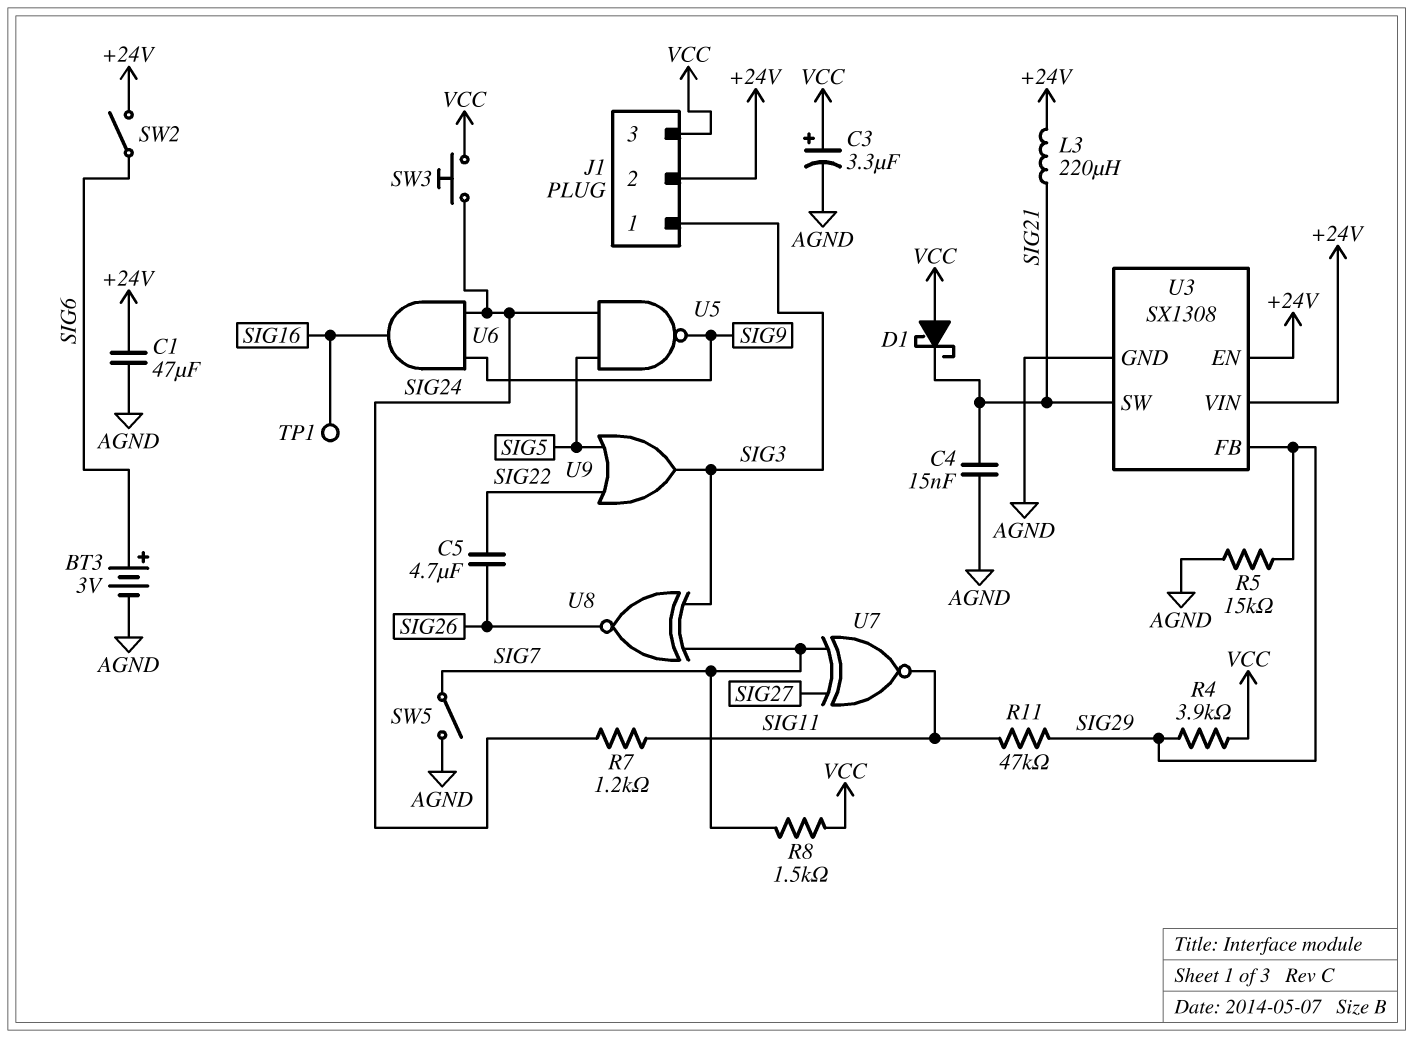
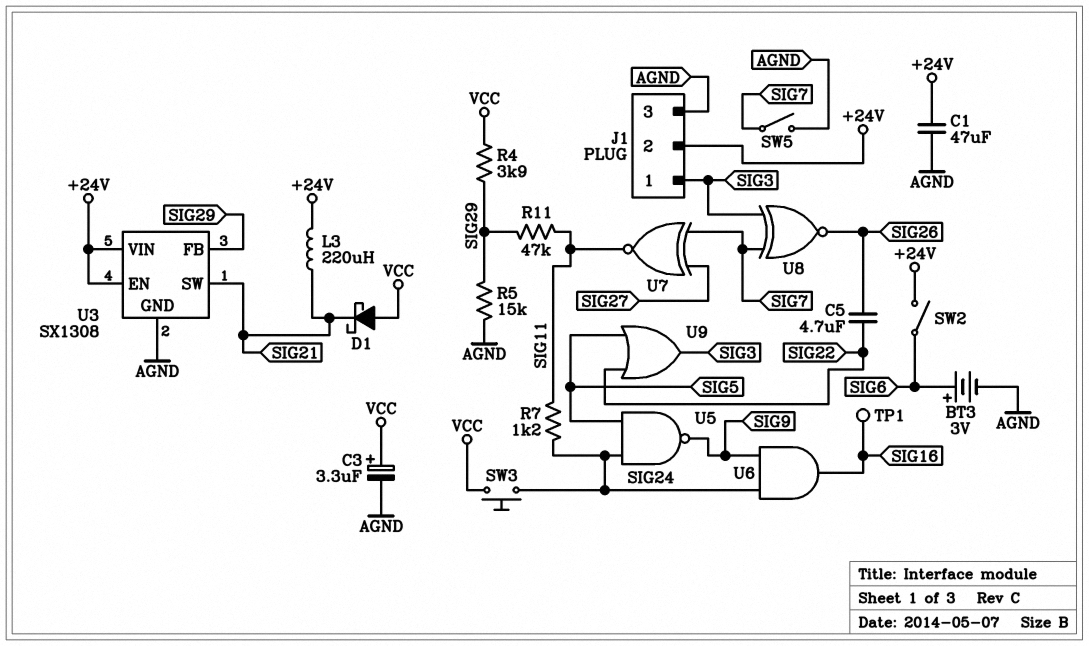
C4: 15nF (AGND, SIG21) -> none
J1 pin 3: VCC -> AGND
R8: 1.5k (SIG7, VCC) -> none

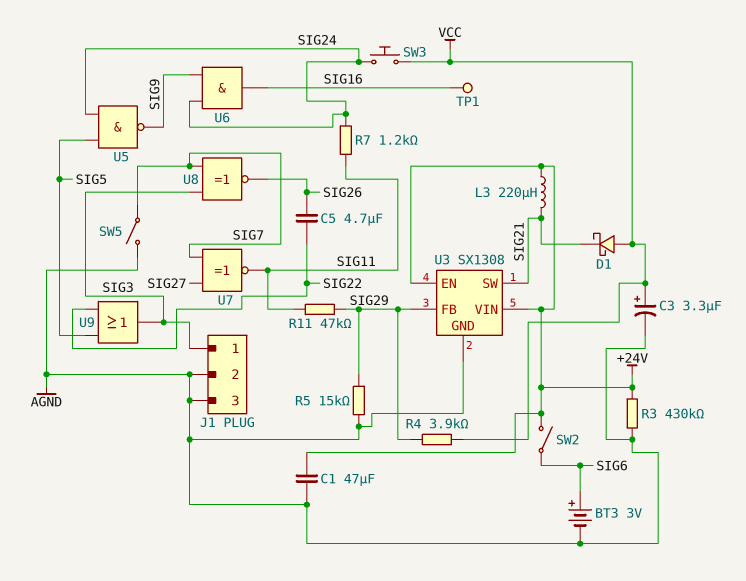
J1 pin 2: +24V -> AGND
R3: none -> 430k (+24V, AGND)

